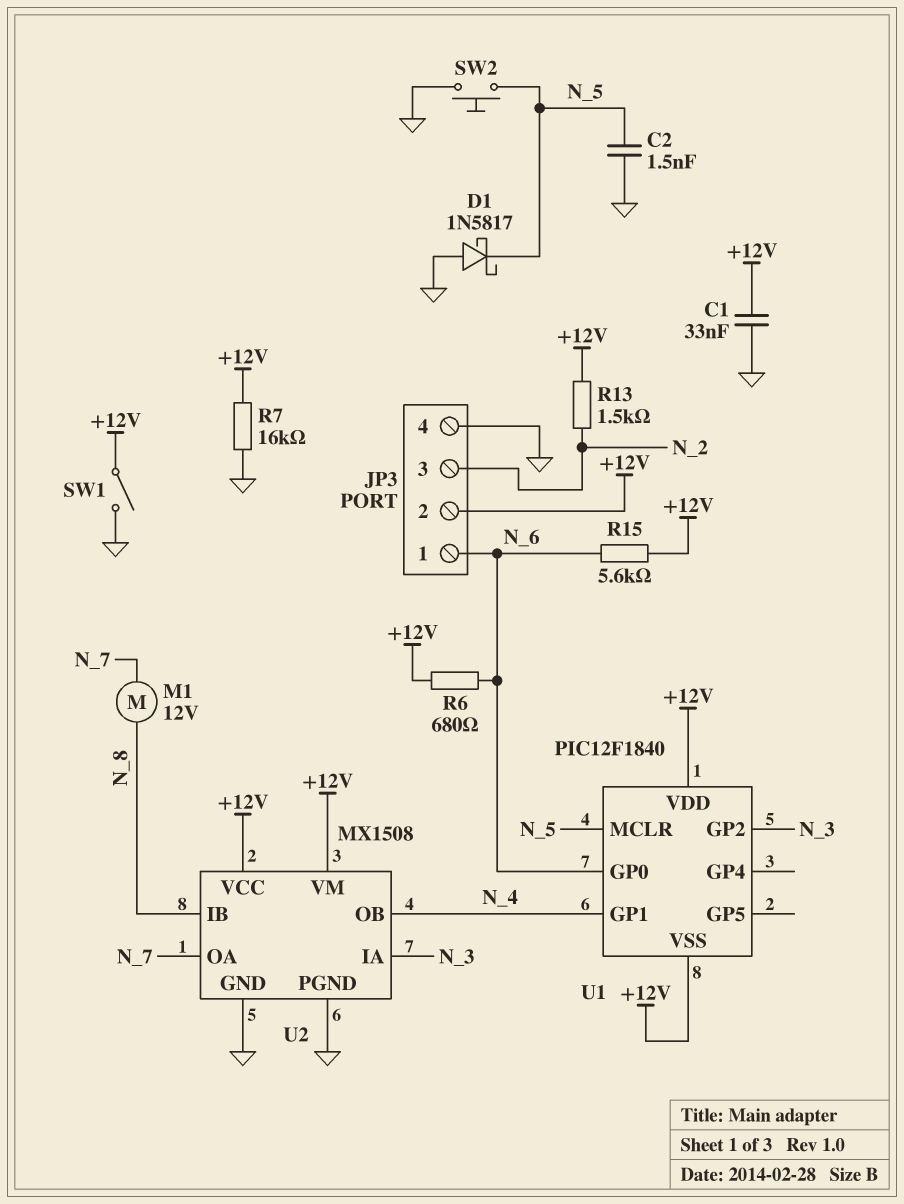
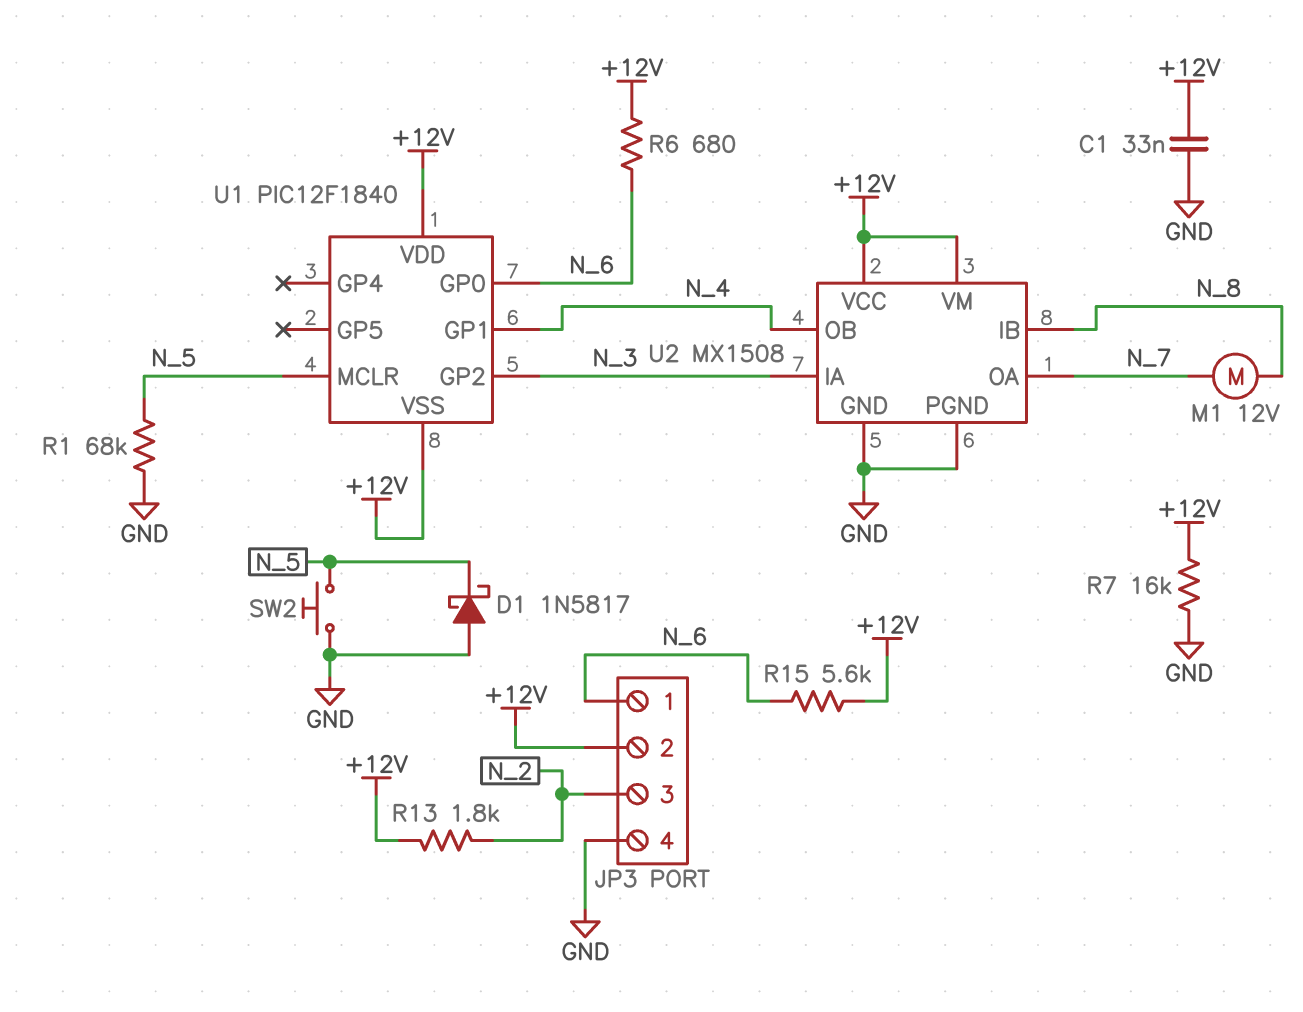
C2: 1.5nF (GND, N_5) -> none
R1: none -> 68k (GND, N_5)
R13: 1.5k (+12V, N_2) -> 1.8k (+12V, N_2)
SW1: switch (+12V, GND) -> none

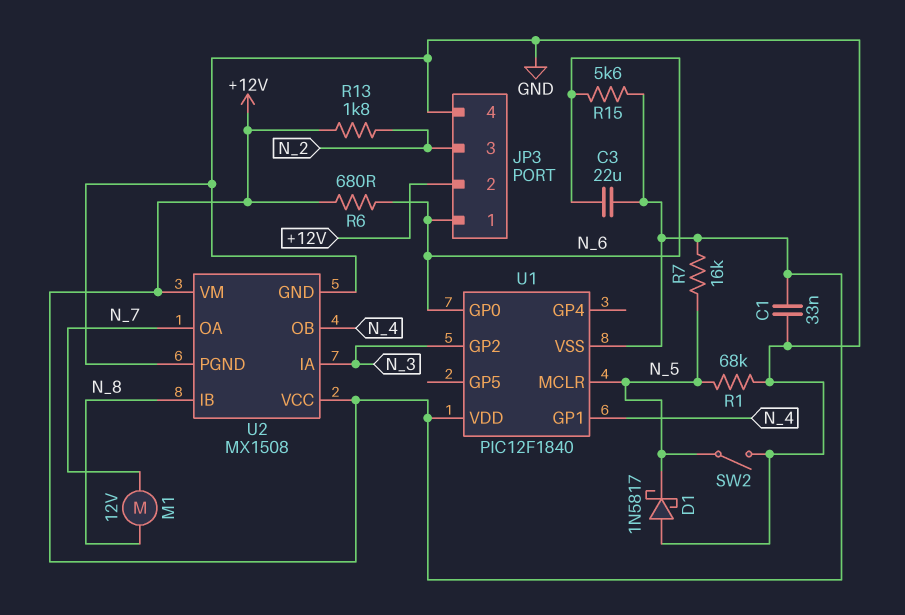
C3: none -> 22uF (+12V, N_6)
R7: 16k (+12V, GND) -> 16k (+12V, N_5)
SW2: button (GND, N_5) -> switch (GND, N_5)

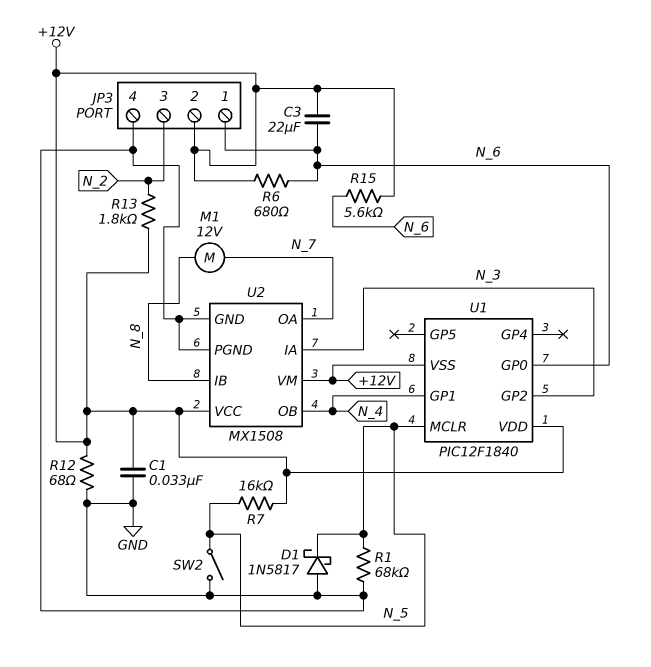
R12: none -> 68 (+12V, GND)

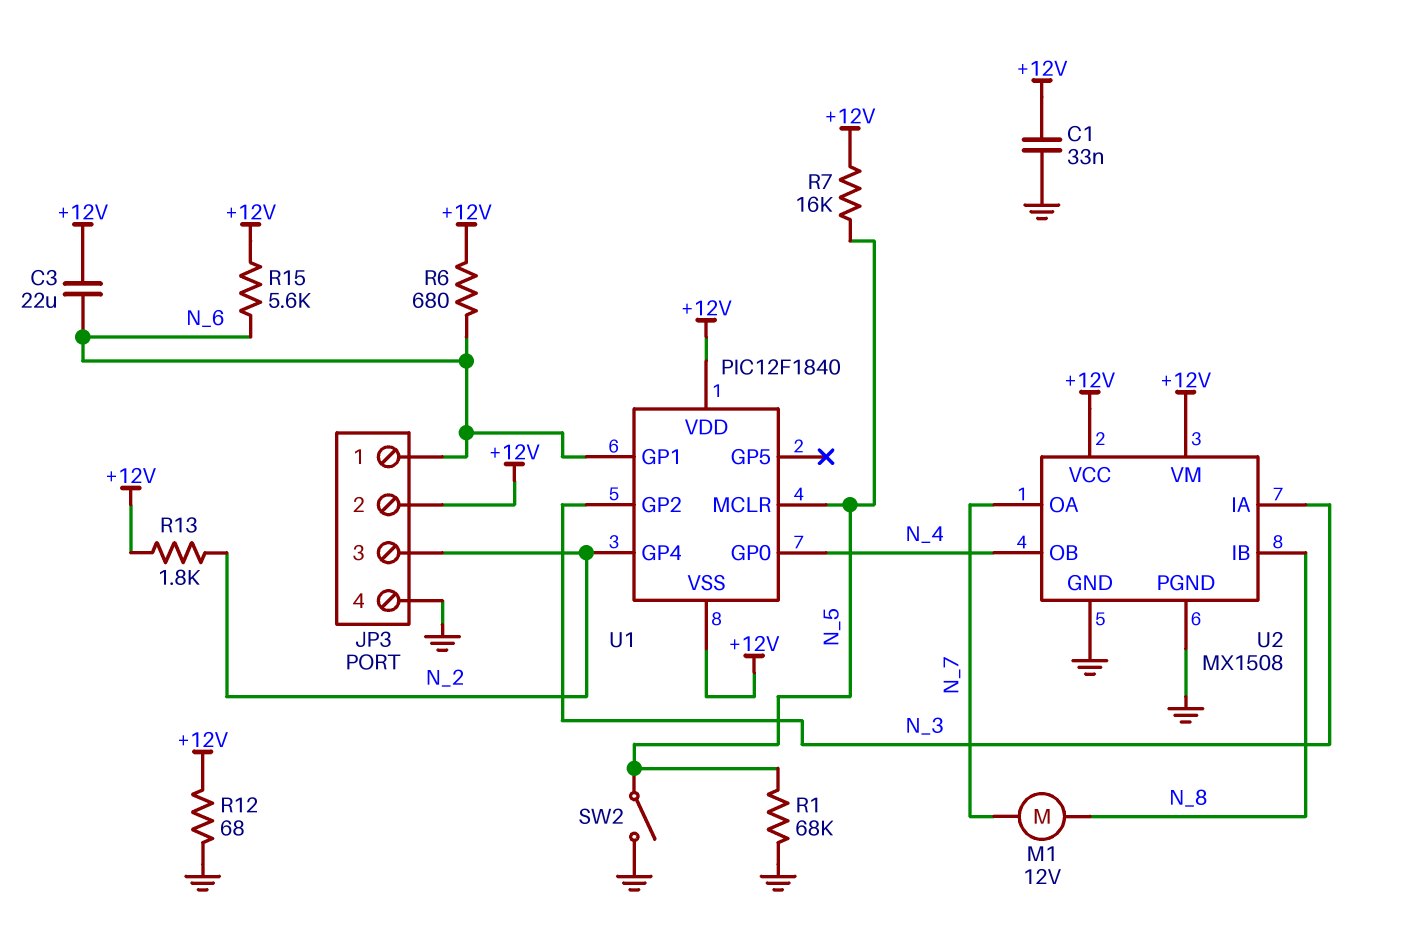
D1: schottky 1N5817 (A GND, K N_5) -> none
U1 pin GP0: N_6 -> N_4
U1 pin GP1: N_4 -> N_6
U1 pin GP4: none -> N_2

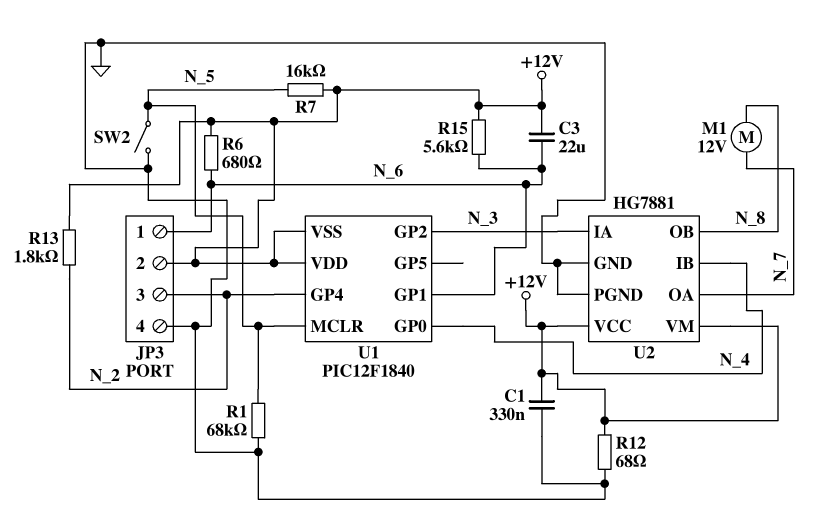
C1: 33nF (+12V, GND) -> 330nF (+12V, GND)
U2: MX1508 -> HG7881
U2 pin IB: N_8 -> N_4
U2 pin OB: N_4 -> N_8

